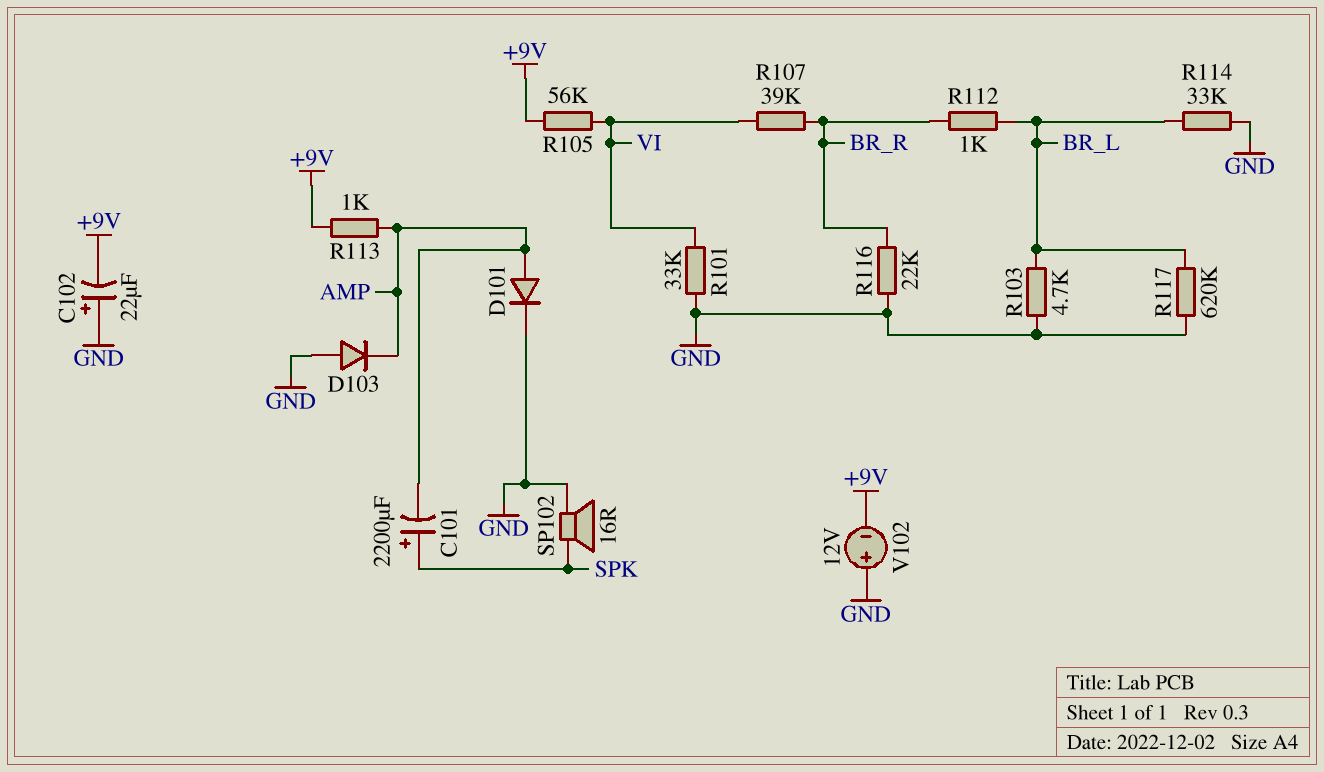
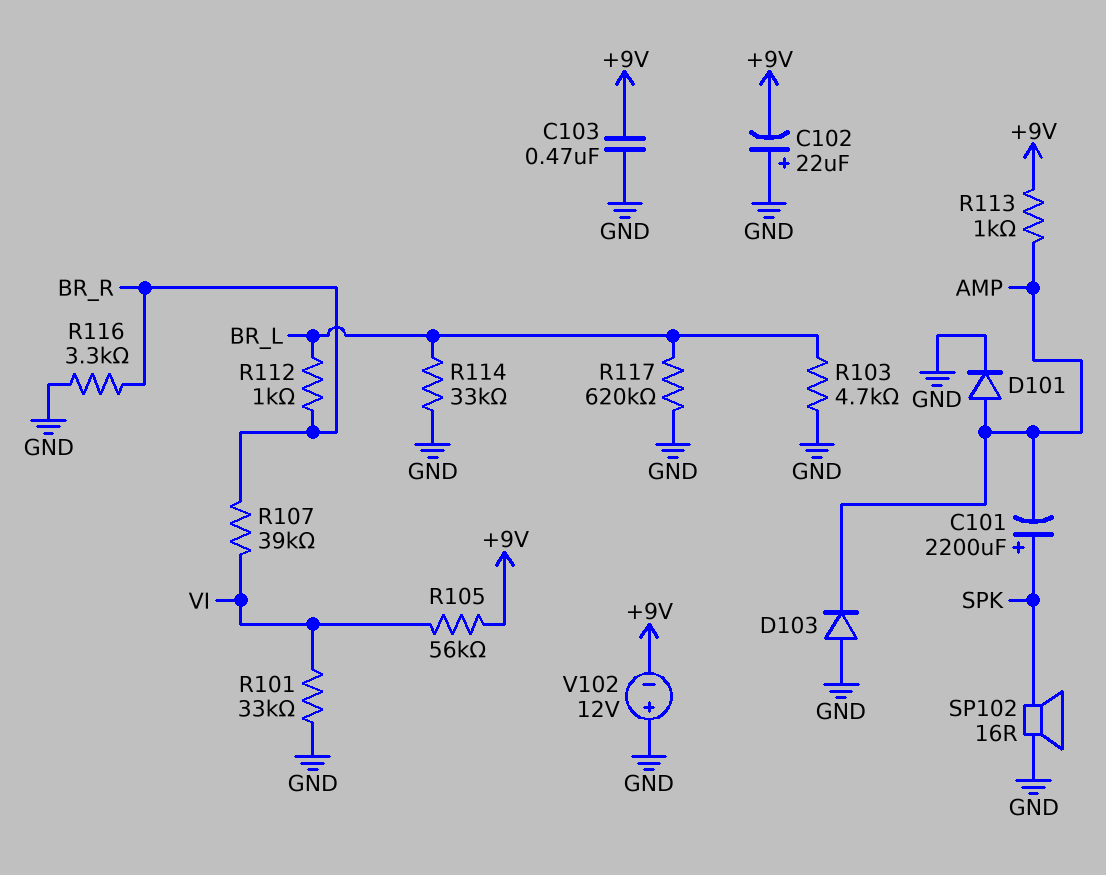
C103: none -> 470nF (+9V, GND)
R116: 22k (BR_R, GND) -> 3.3k (BR_R, GND)

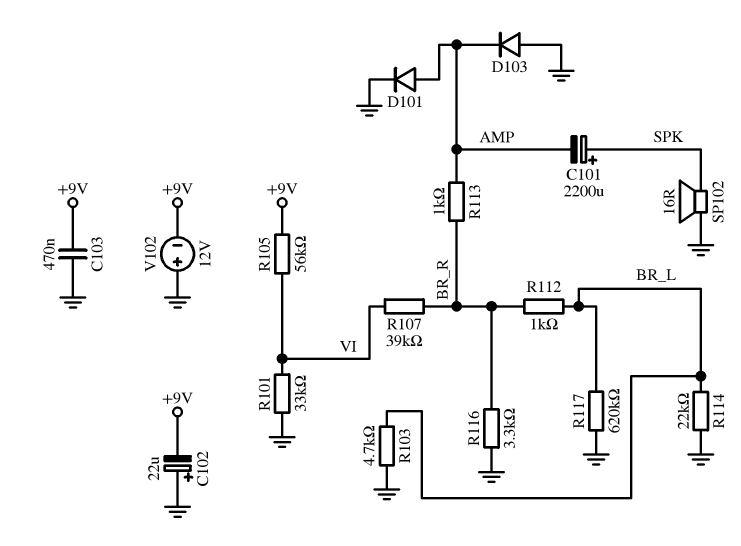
R113: 1k (+9V, AMP) -> 1k (AMP, BR_R)
R114: 33k (BR_L, GND) -> 22k (BR_L, GND)

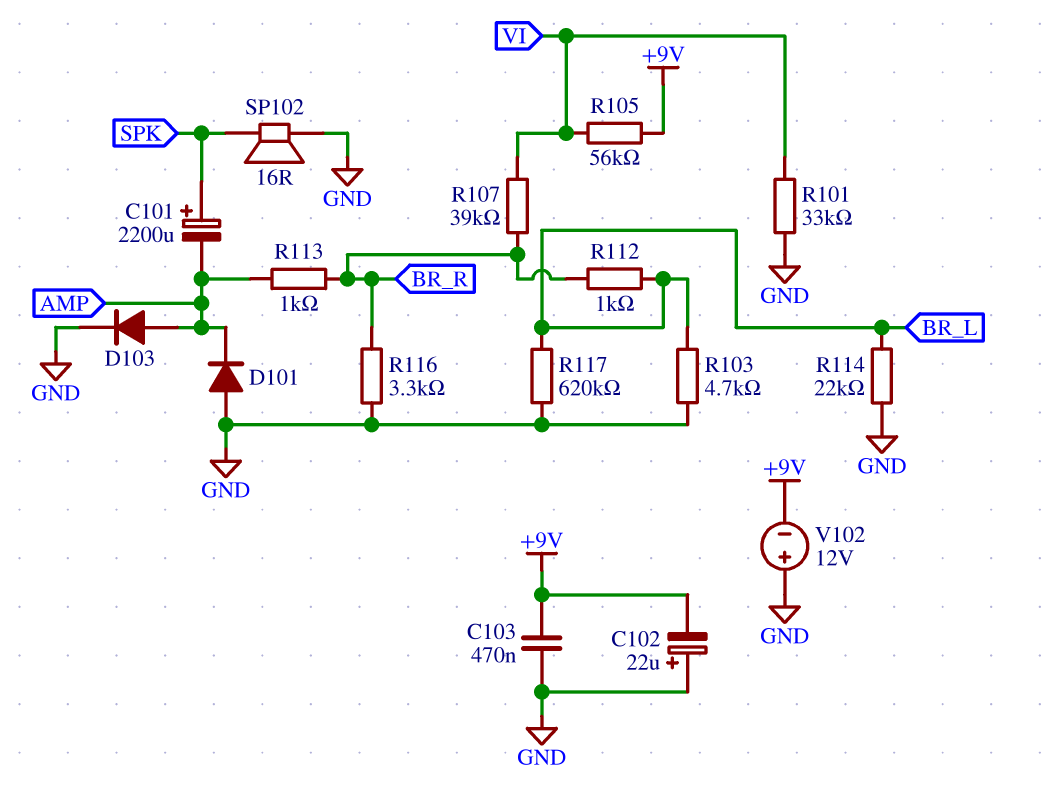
D101: diode (A AMP, K GND) -> diode (A GND, K AMP)
D103: diode (A GND, K AMP) -> diode (A AMP, K GND)

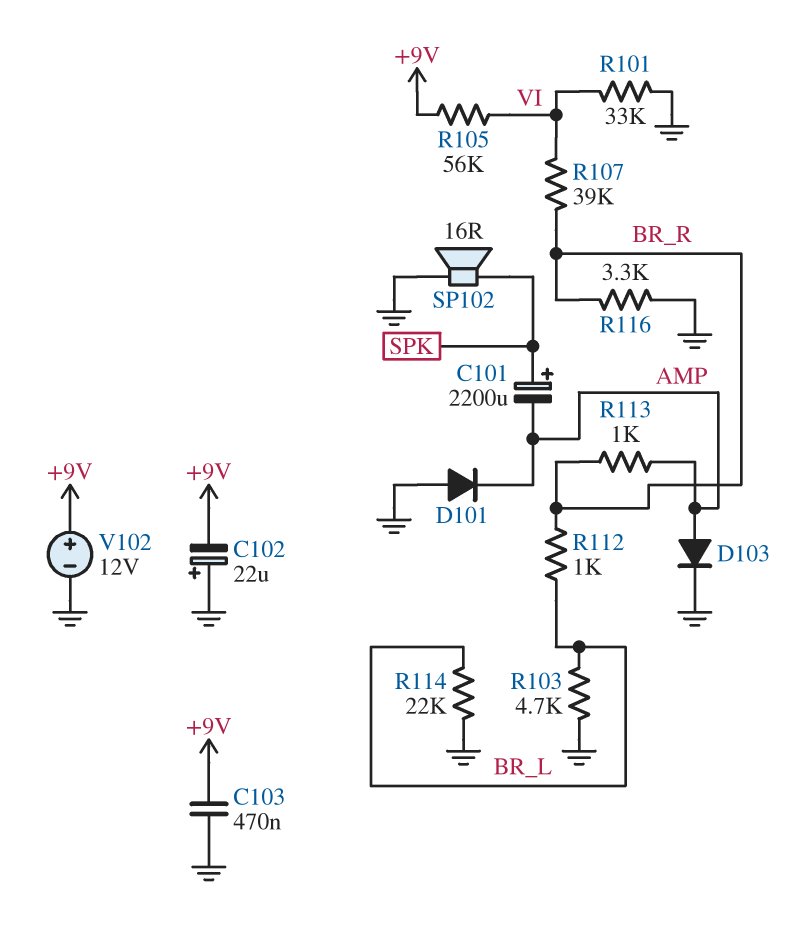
R117: 620k (BR_L, GND) -> none
V102: 12V (plus GND, minus +9V) -> 12V (plus +9V, minus GND)

